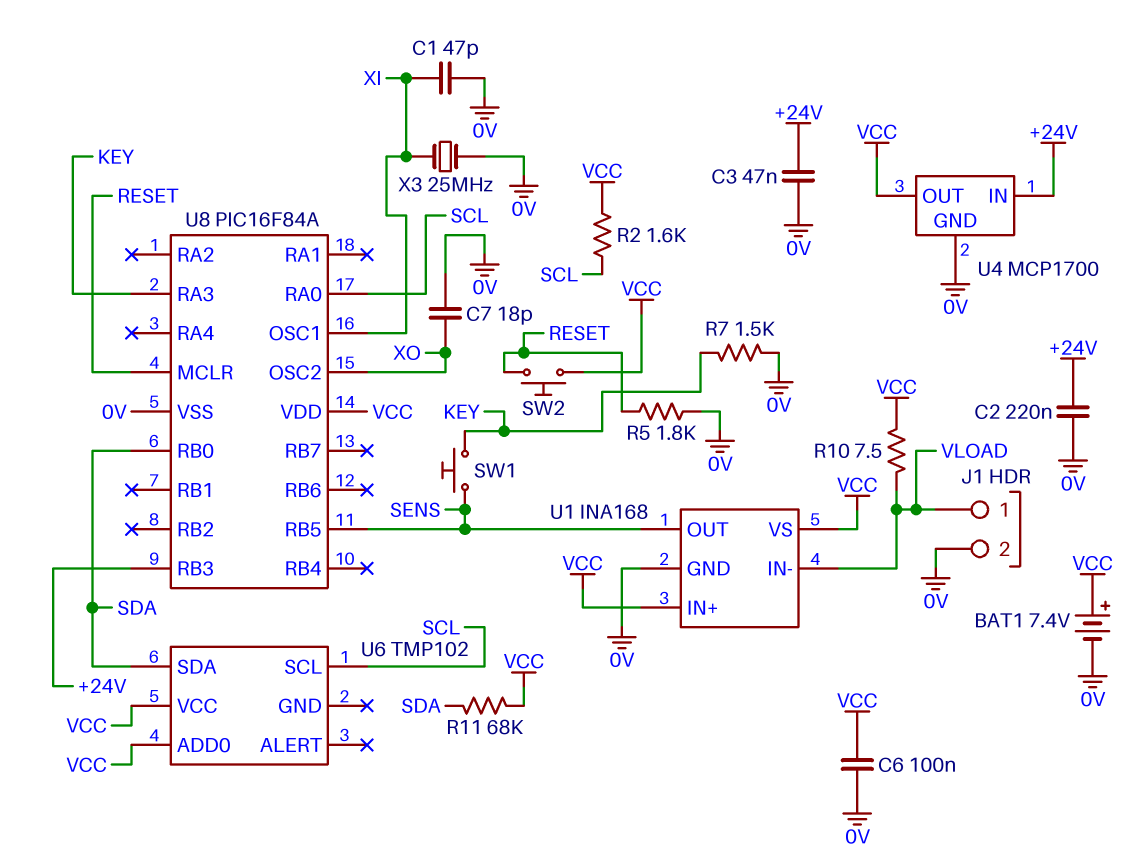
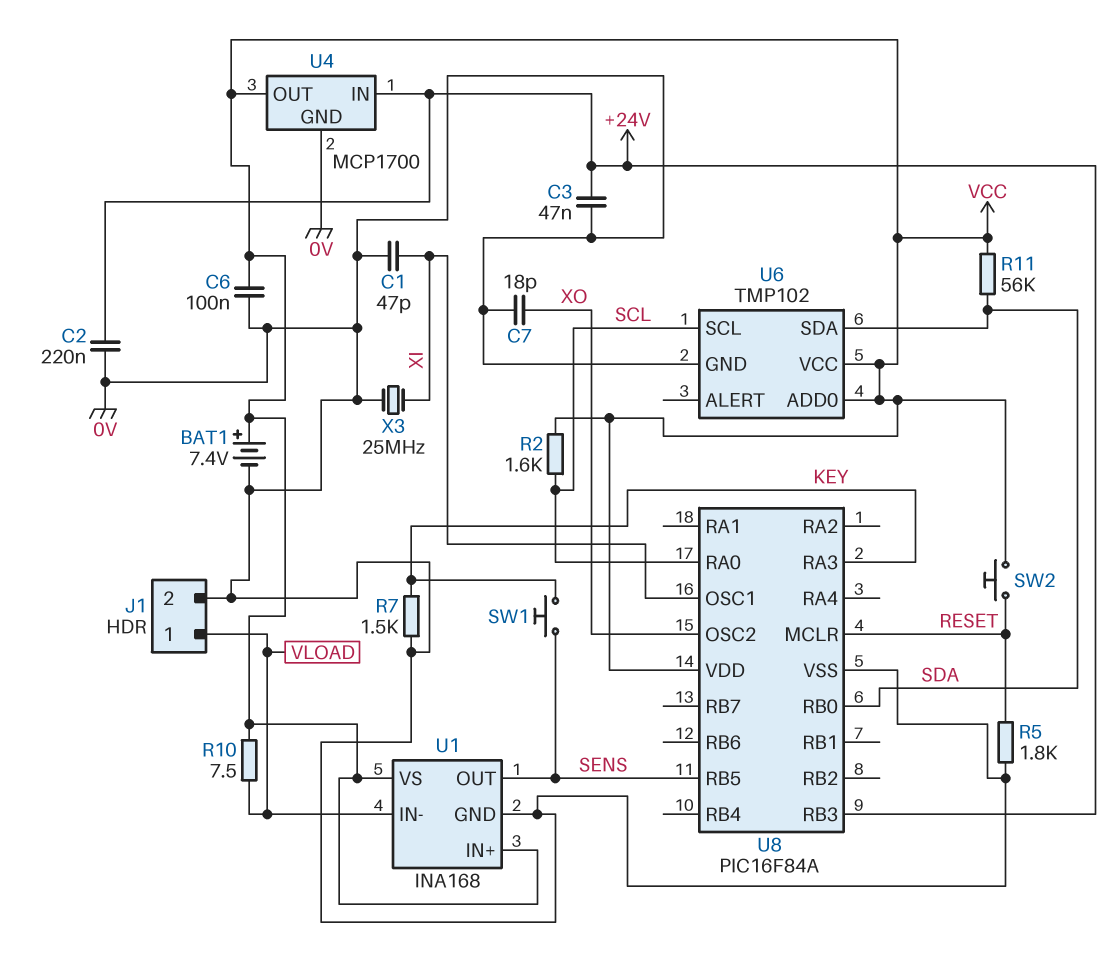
R11: 68k (SDA, VCC) -> 56k (SDA, VCC)
U6 pin GND: none -> 0V

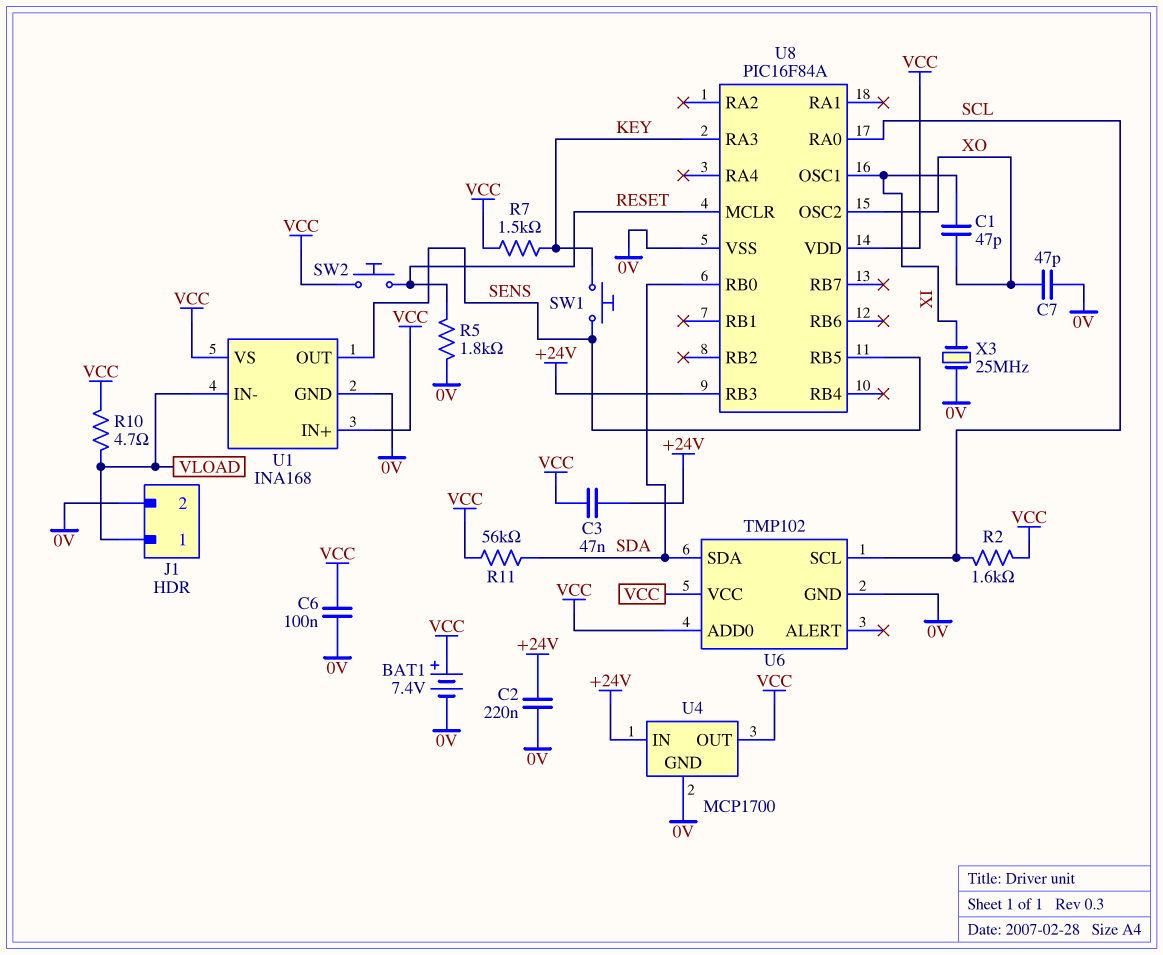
C1: 47pF (0V, XI) -> 47pF (XI, XO)
C3: 47nF (+24V, 0V) -> 47nF (+24V, VCC)
C7: 18pF (0V, XO) -> 47pF (0V, XO)
R7: 1.5k (0V, KEY) -> 1.5k (KEY, VCC)
R10: 7.5 (VCC, VLOAD) -> 4.7 (VCC, VLOAD)

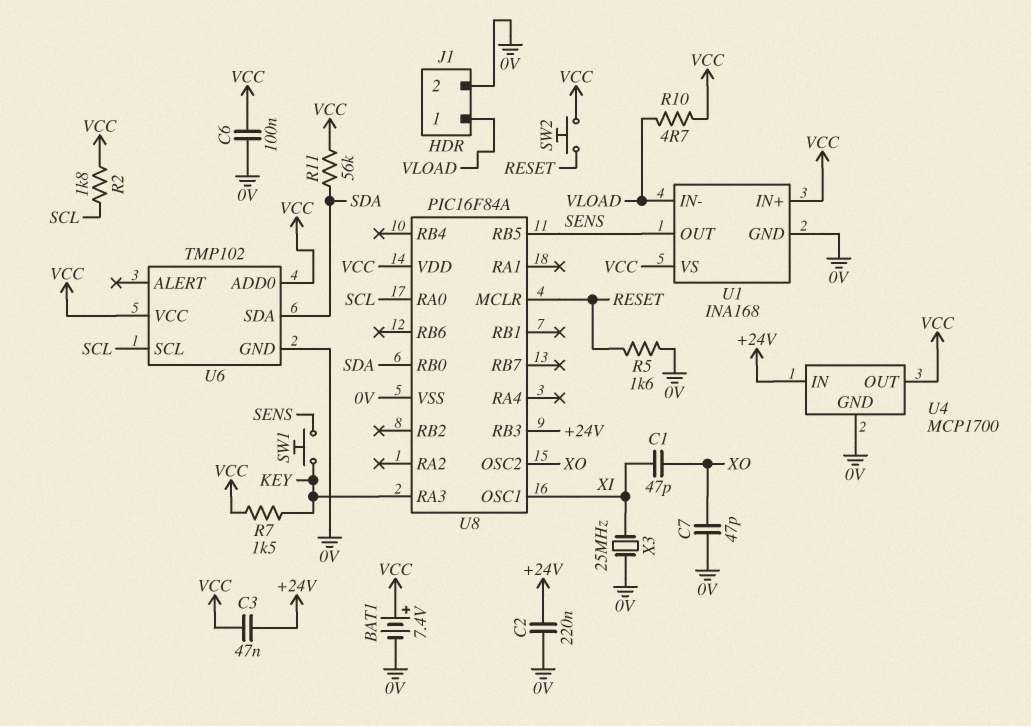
R2: 1.6k (SCL, VCC) -> 1.8k (SCL, VCC)
R5: 1.8k (0V, RESET) -> 1.6k (0V, RESET)

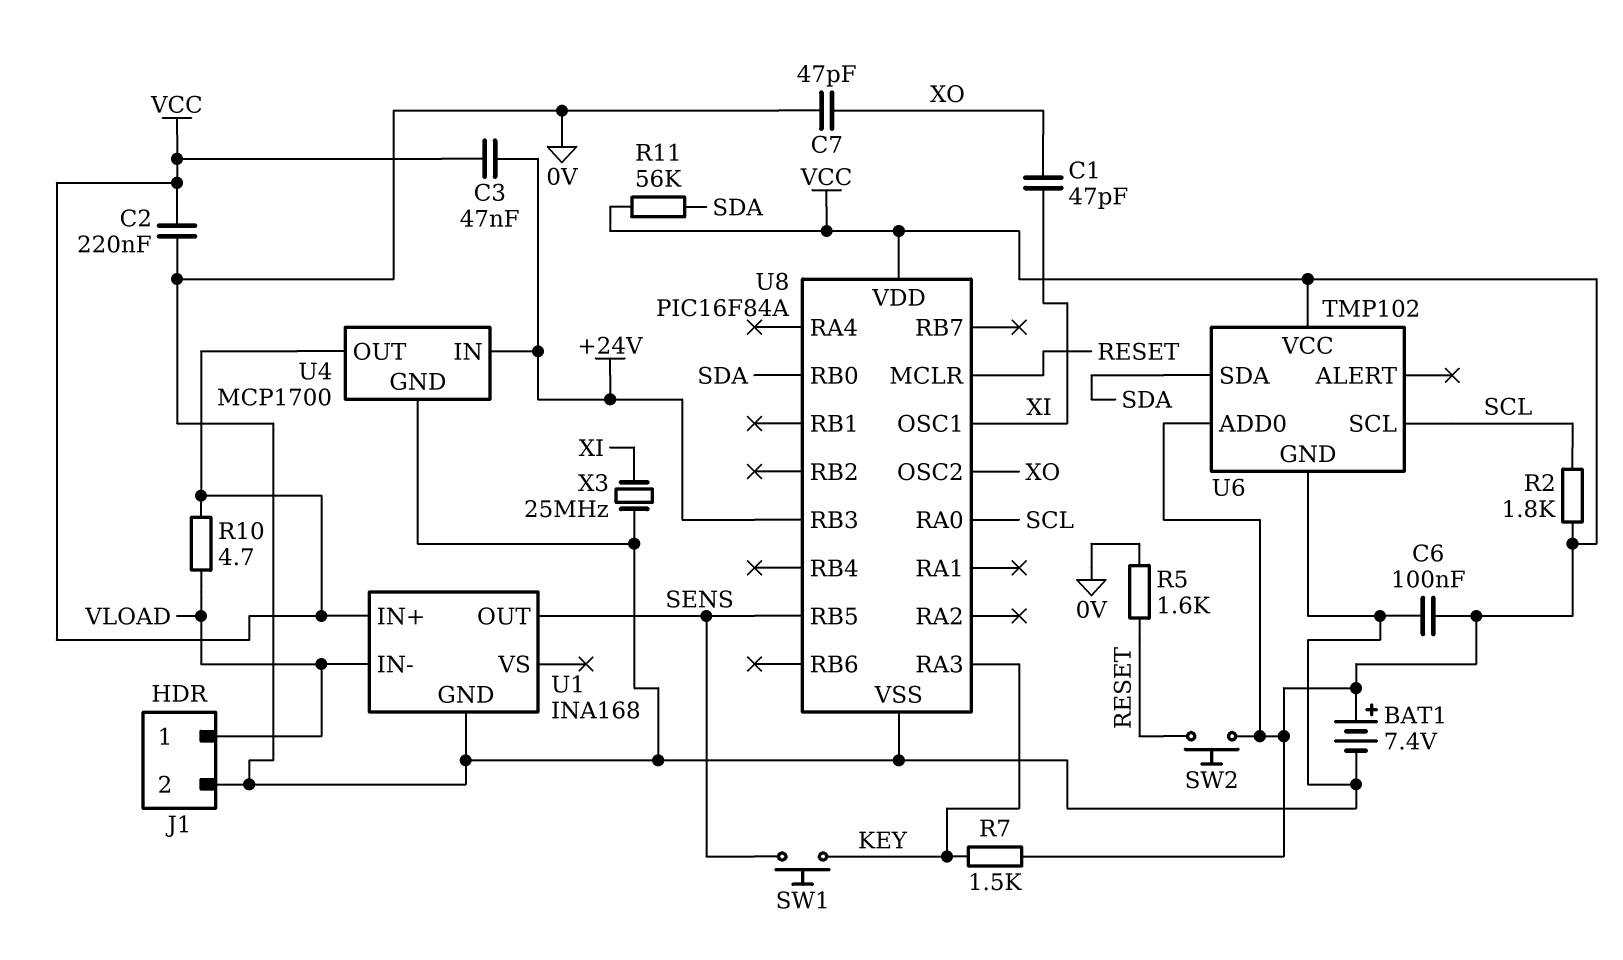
C2: 220nF (+24V, 0V) -> 220nF (0V, VCC)
U1 pin VS: VCC -> none

